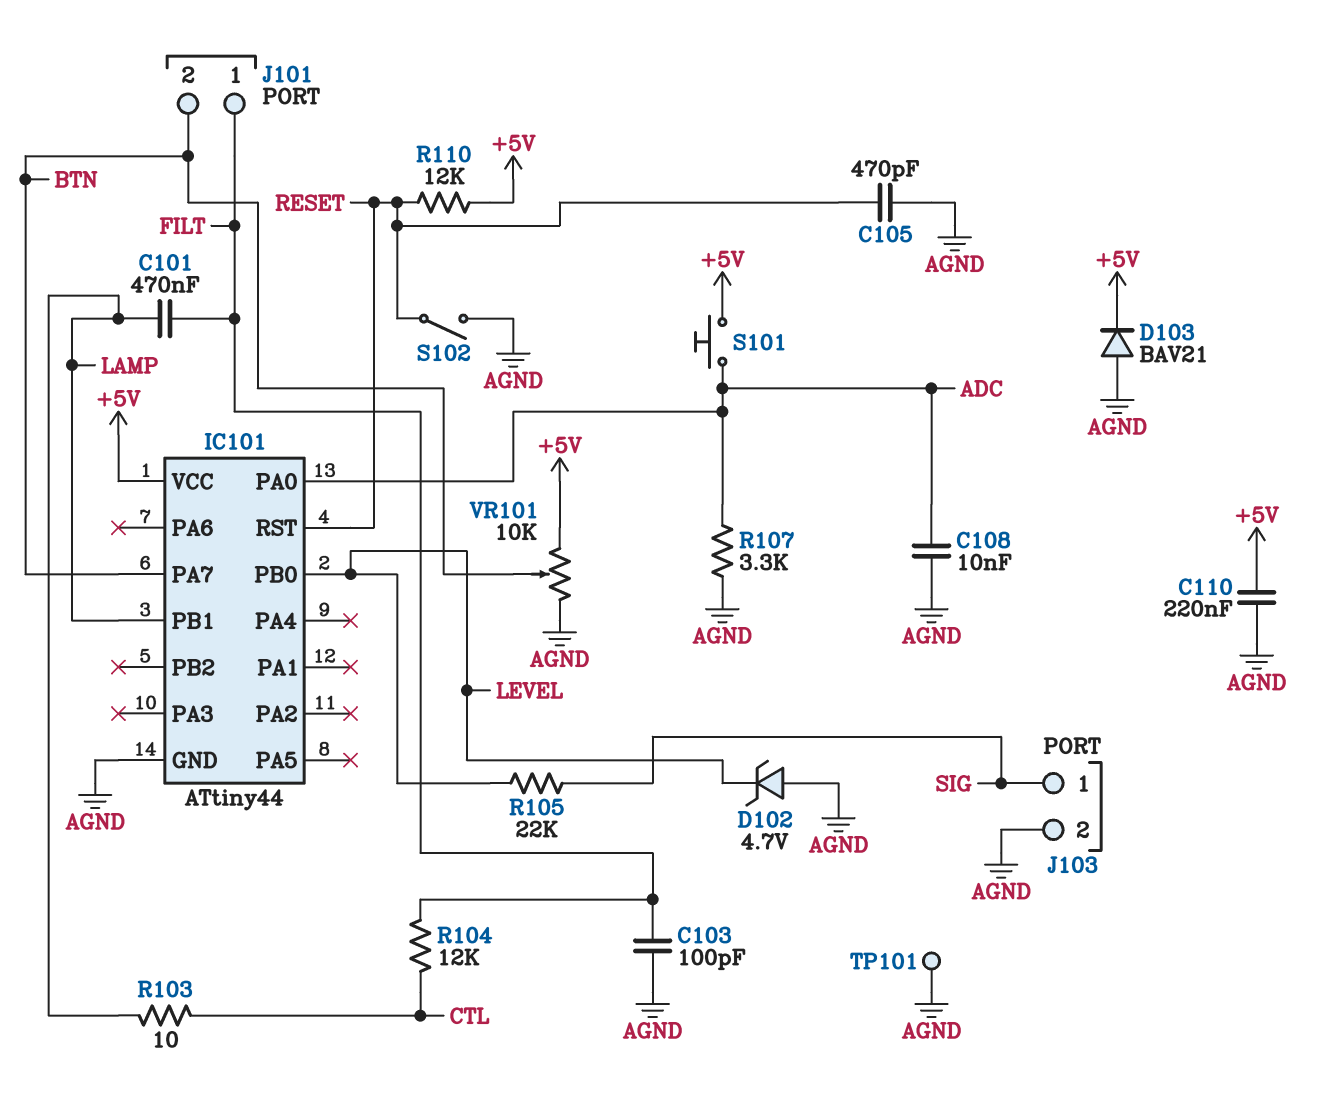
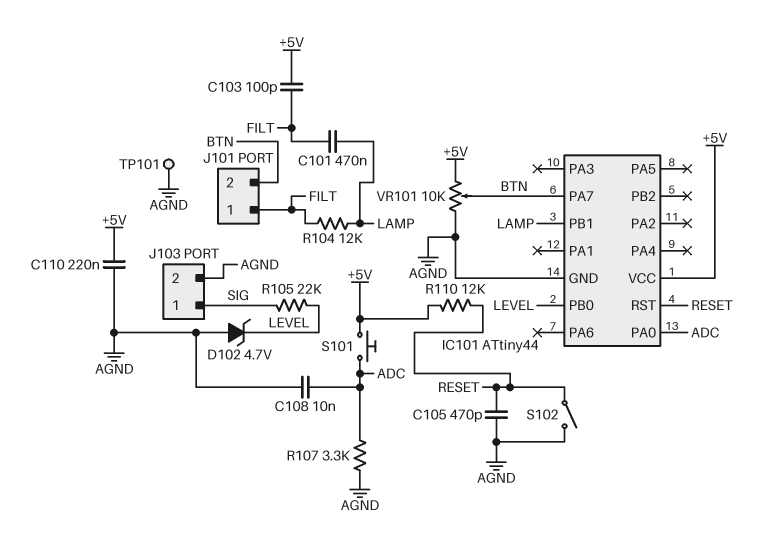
C103: 100pF (AGND, FILT) -> 100pF (+5V, FILT)
D103: diode BAV21 (A AGND, K +5V) -> none
R103: 10 (CTL, LAMP) -> none
R104: 12k (CTL, FILT) -> 12k (FILT, LAMP)

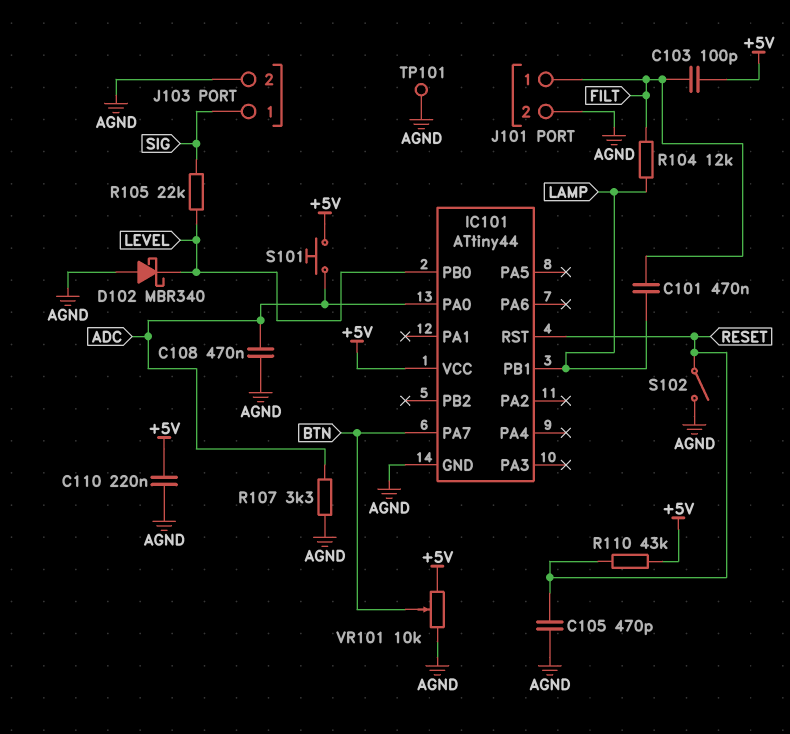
C108: 10nF (ADC, AGND) -> 470nF (ADC, AGND)
D102: zener 4.7V (A AGND, K LEVEL) -> schottky MBR340 (A AGND, K LEVEL)
J101 pin 2: BTN -> AGND
R110: 12k (+5V, RESET) -> 43k (+5V, RESET)

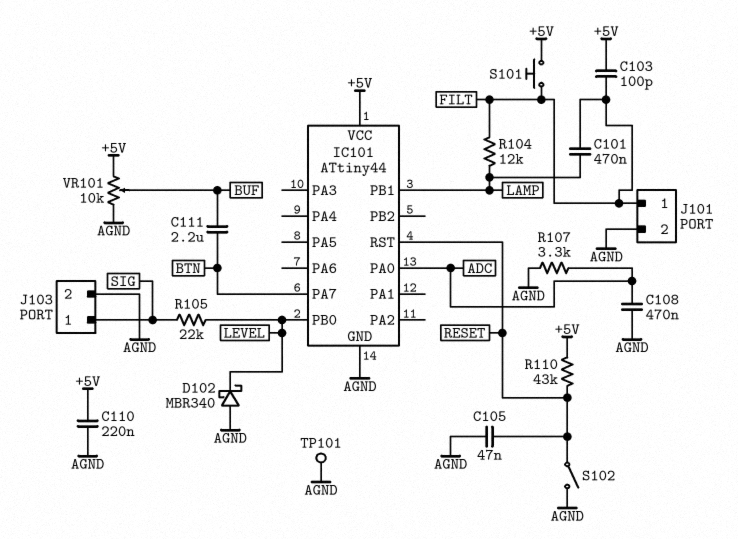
C105: 470pF (AGND, RESET) -> 47nF (AGND, RESET)
C111: none -> 2.2uF (BTN, BUF)
S101: button (+5V, ADC) -> button (+5V, FILT)
VR101: 10k (+5V, AGND, wiper BTN) -> 10k (+5V, AGND, wiper BUF)

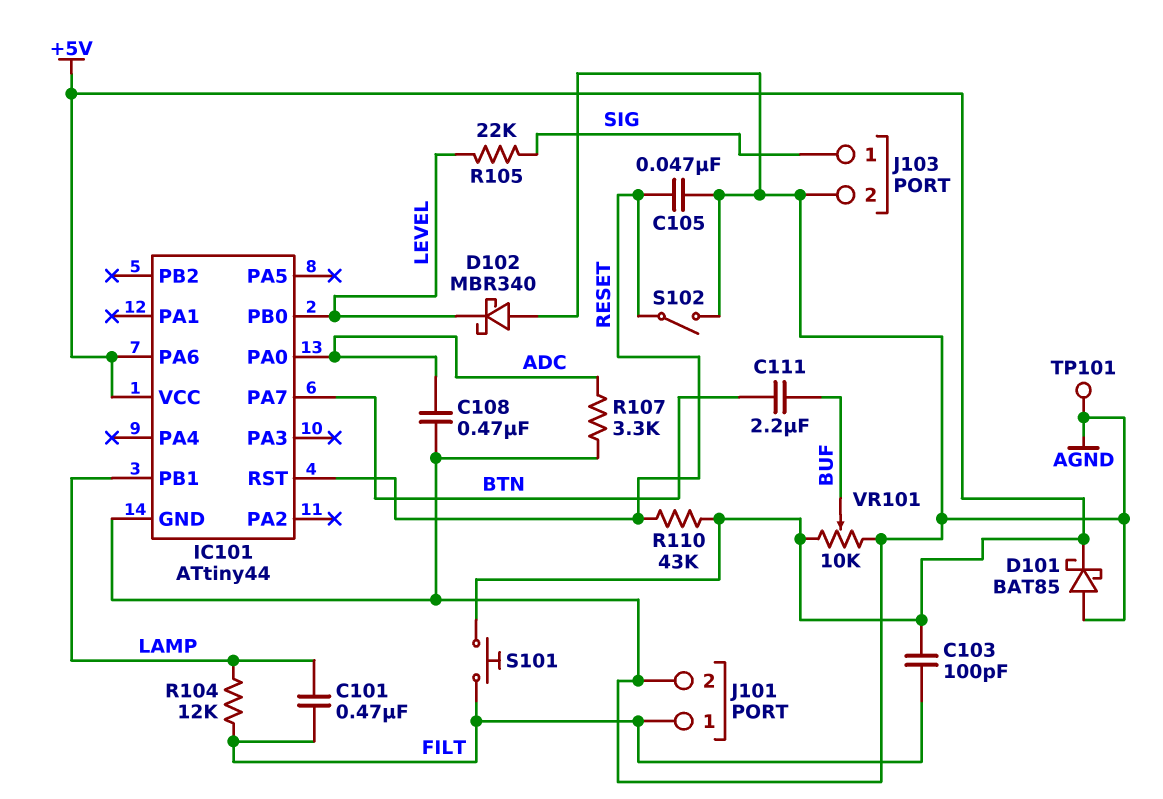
C110: 220nF (+5V, AGND) -> none
D101: none -> schottky BAT85 (A AGND, K +5V)
IC101 pin PA6: none -> +5V

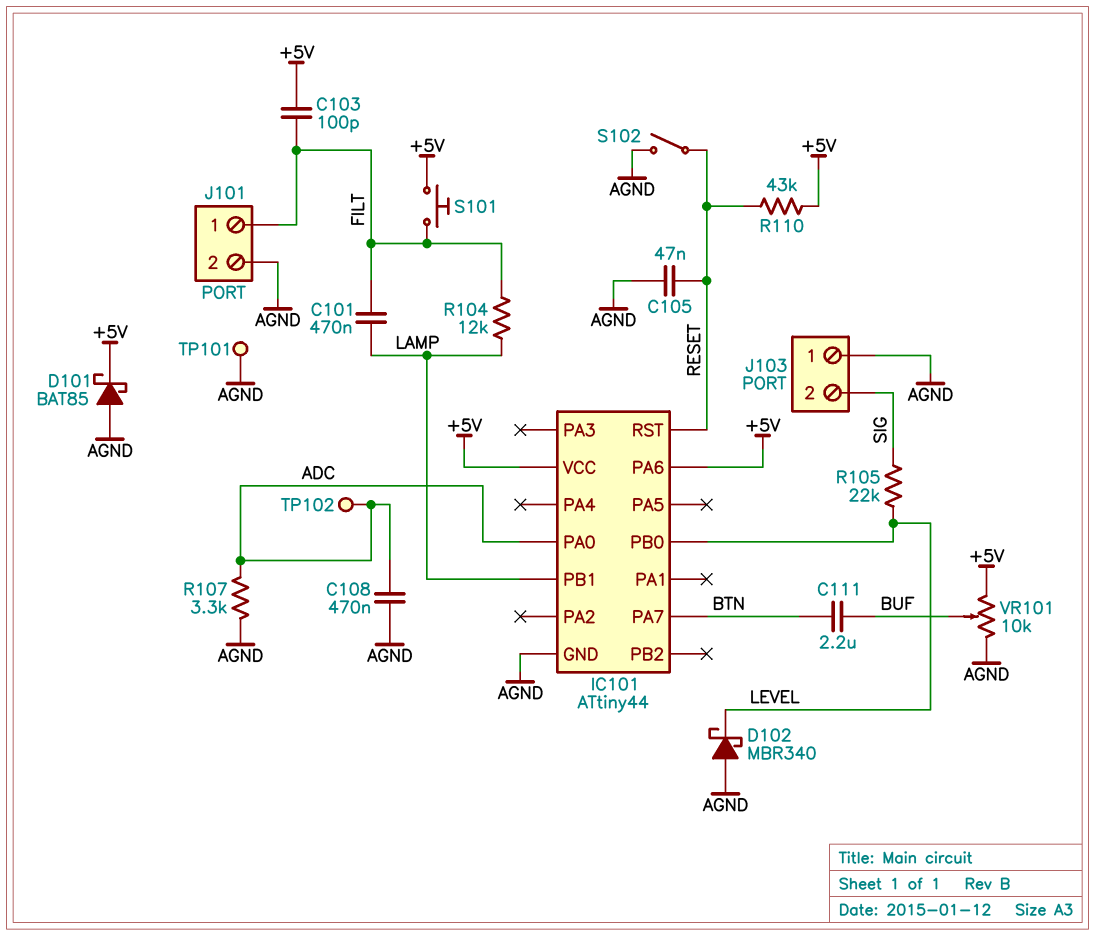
J103 pin 1: SIG -> AGND
J103 pin 2: AGND -> SIG
TP102: none -> test point (ADC)

